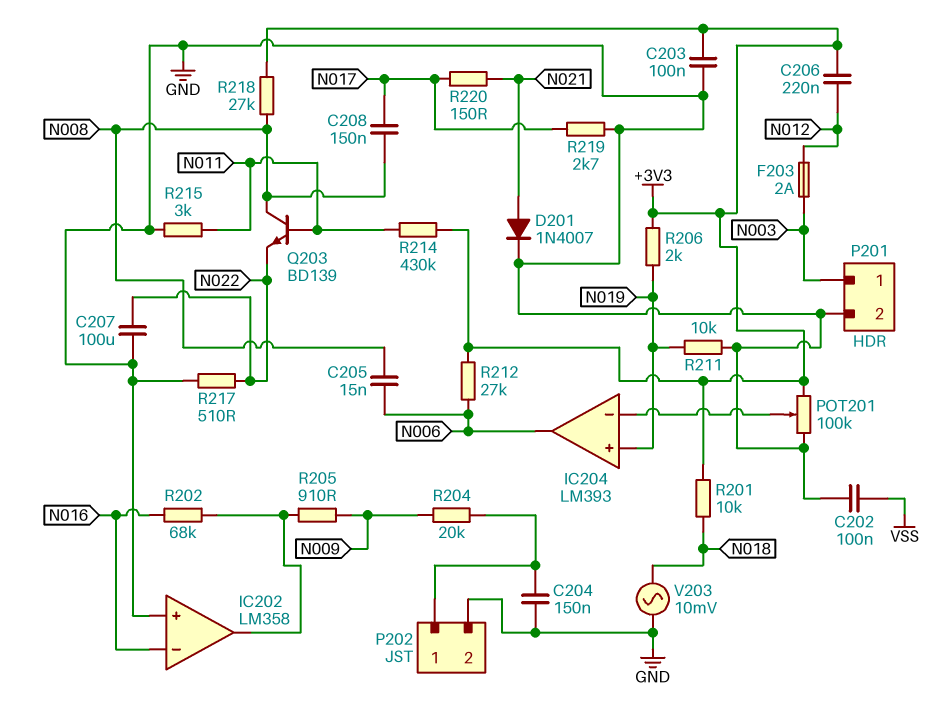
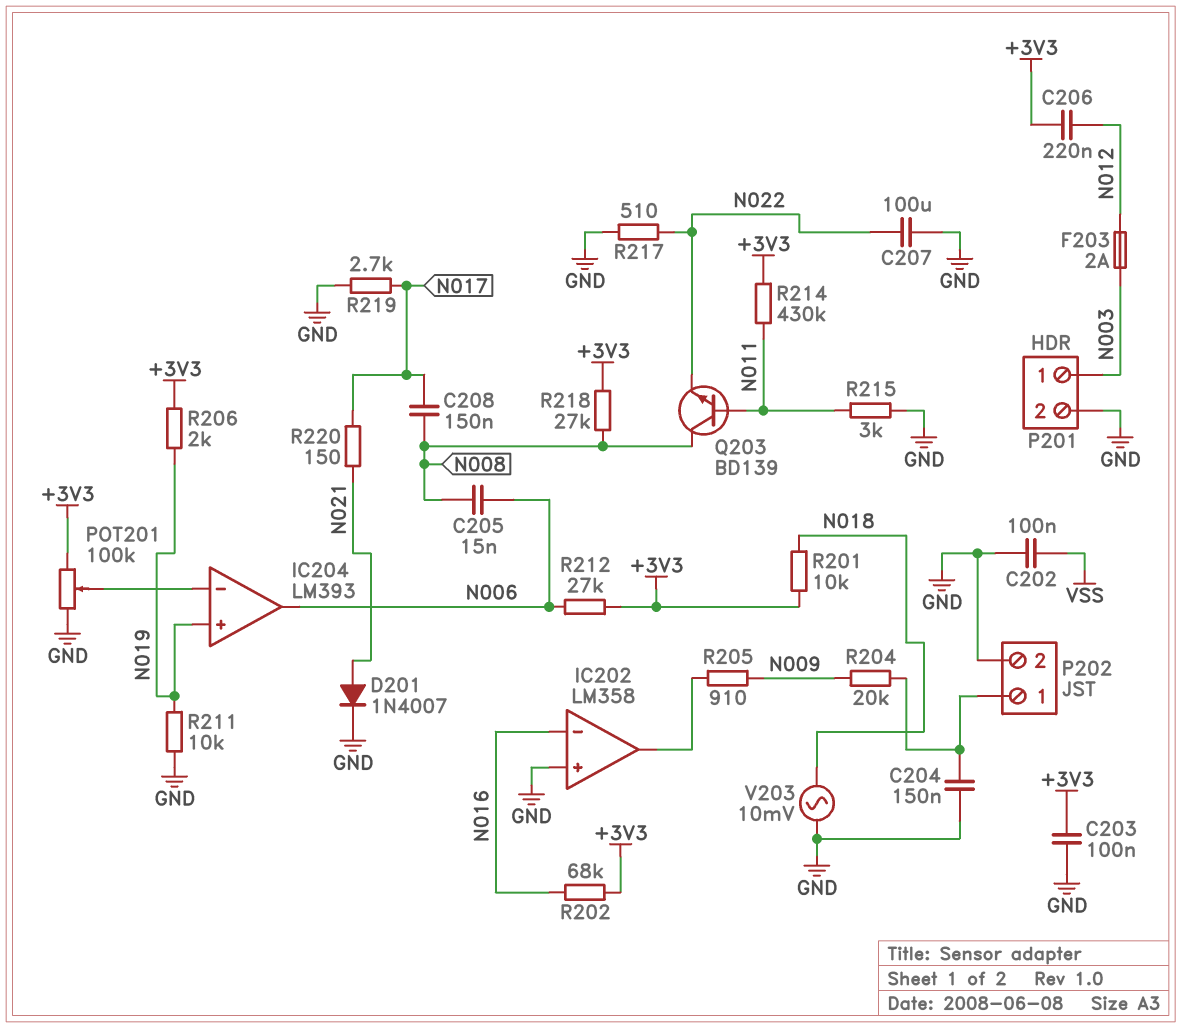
R202: 68k (IC202/out, N016) -> 68k (+3V3, N016)

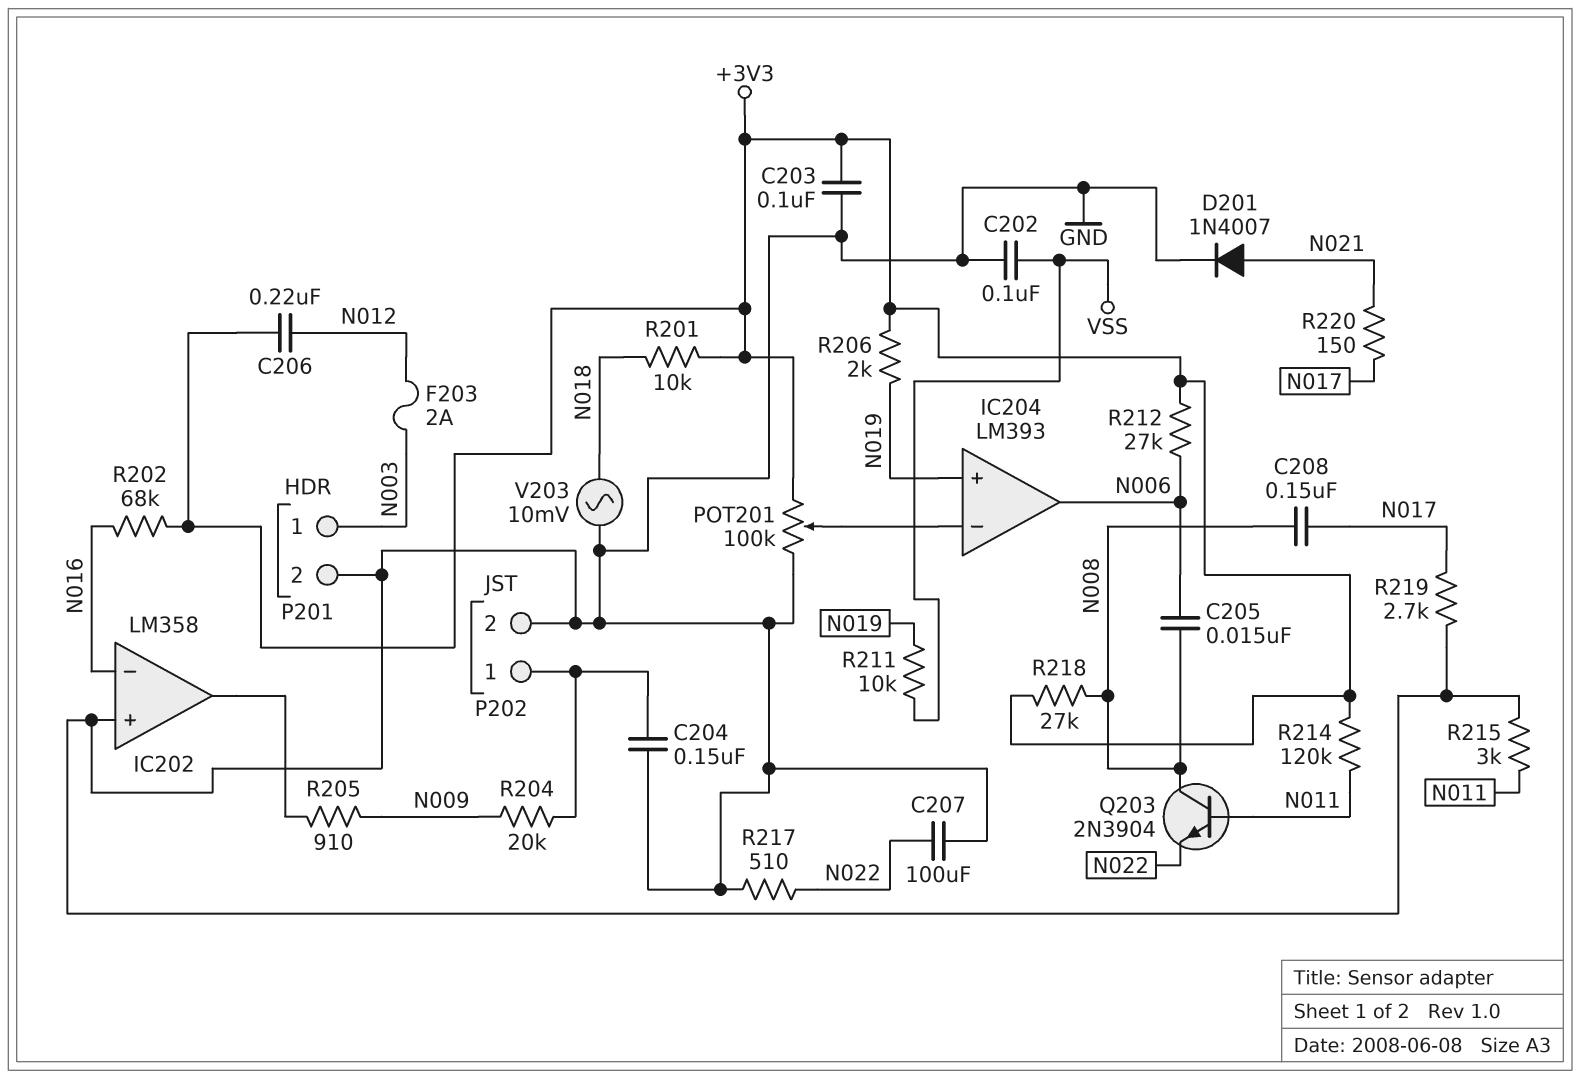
Q203: NPN BD139 (B N011, C N008, E N022) -> NPN 2N3904 (B N011, C N008, E N022)
R211: 10k (GND, N019) -> 10k (N019, VSS)
R214: 430k (+3V3, N011) -> 120k (+3V3, N011)

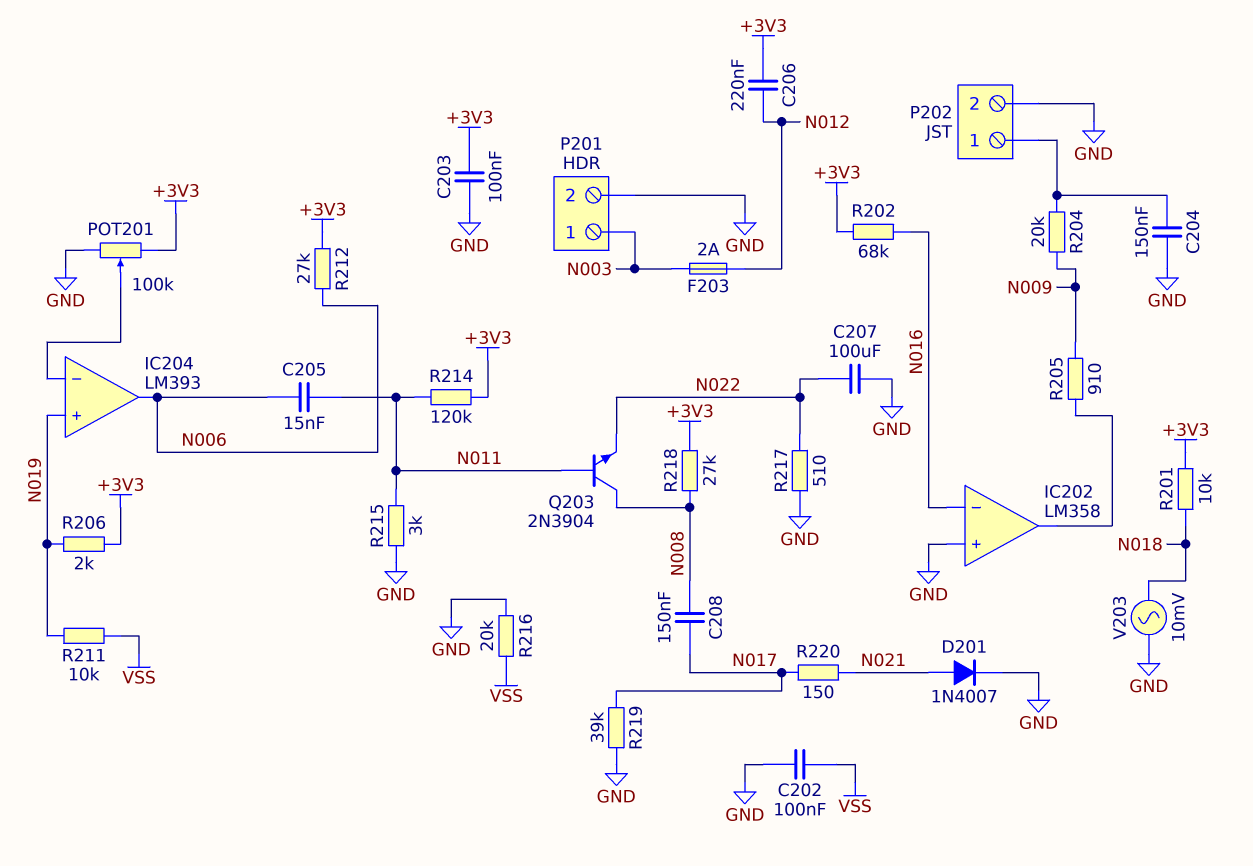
C205: 15nF (N006, N008) -> 15nF (N006, N011)
R216: none -> 20k (GND, VSS)
R219: 2.7k (GND, N017) -> 39k (GND, N017)

